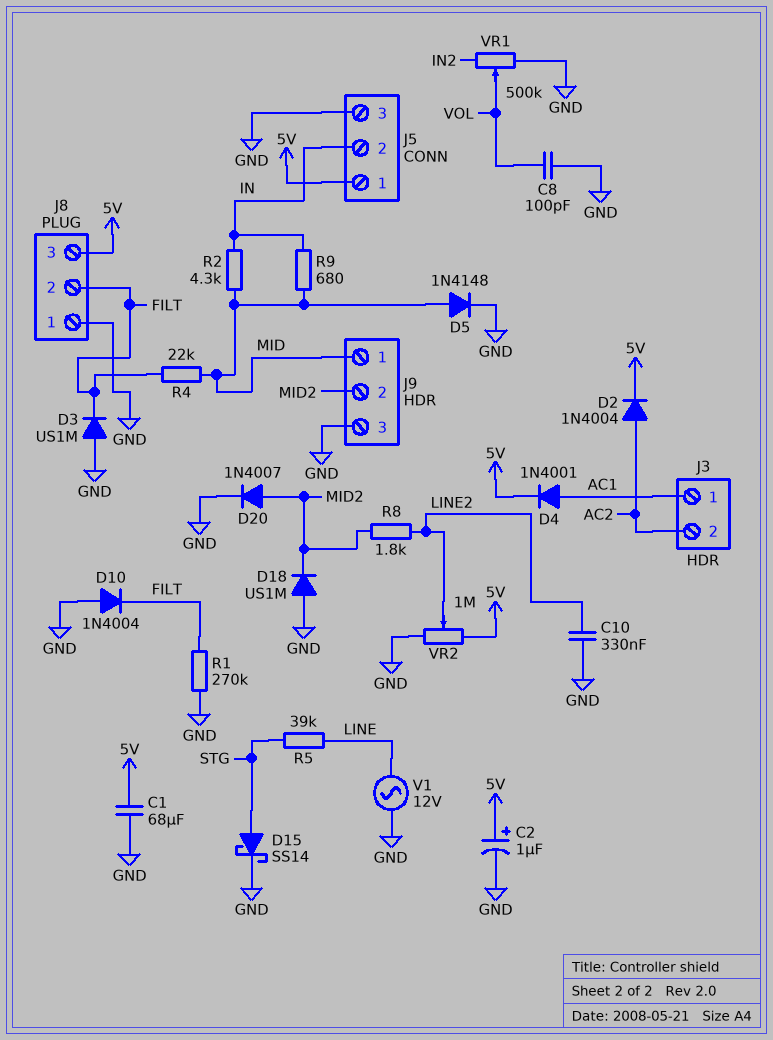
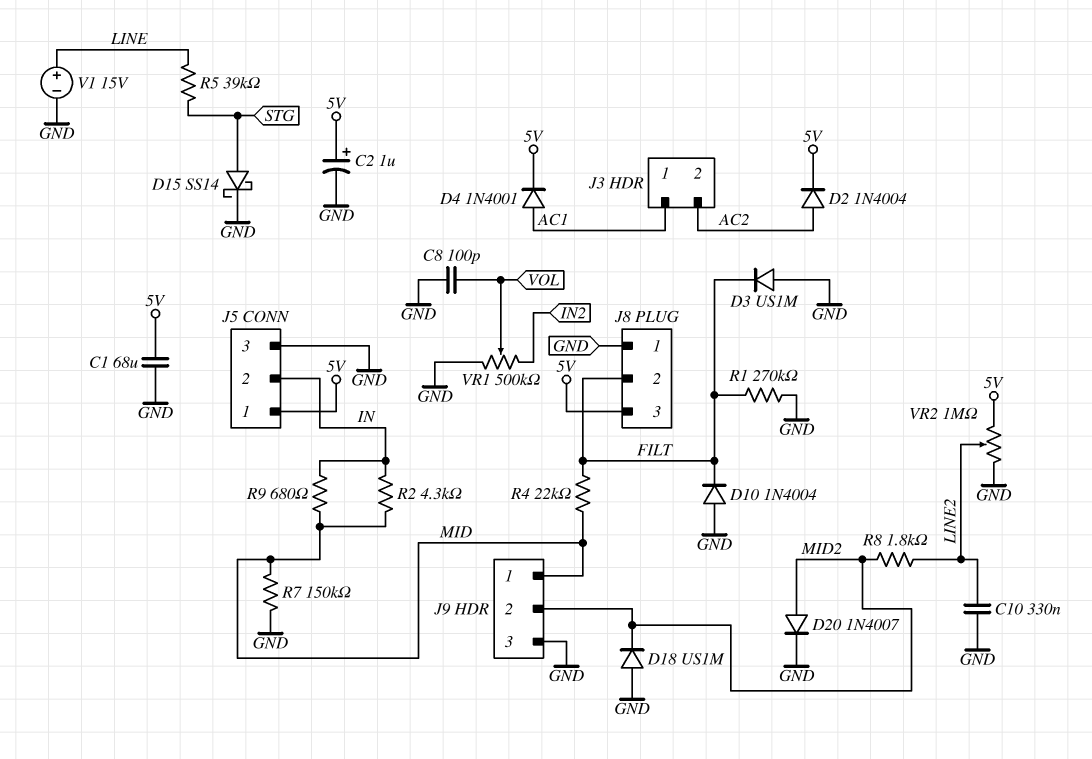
D5: diode 1N4148 (A MID, K GND) -> none
R7: none -> 150k (GND, MID)
V1: AC 12V (GND, LINE) -> 15V (plus LINE, minus GND)

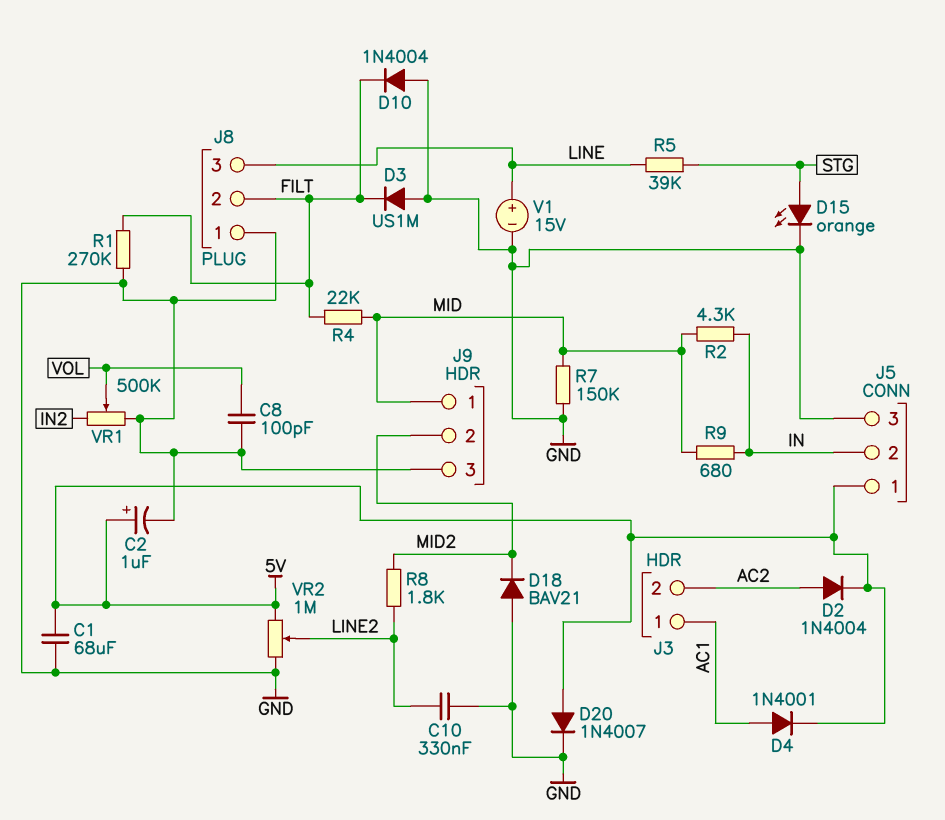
D15: schottky SS14 (A STG, K GND) -> LED orange (A STG, K GND)
D18: diode US1M (A GND, K MID2) -> diode BAV21 (A GND, K MID2)
D20: diode 1N4007 (A MID2, K GND) -> diode 1N4007 (A 5V, K GND)
J8 pin 3: 5V -> LINE

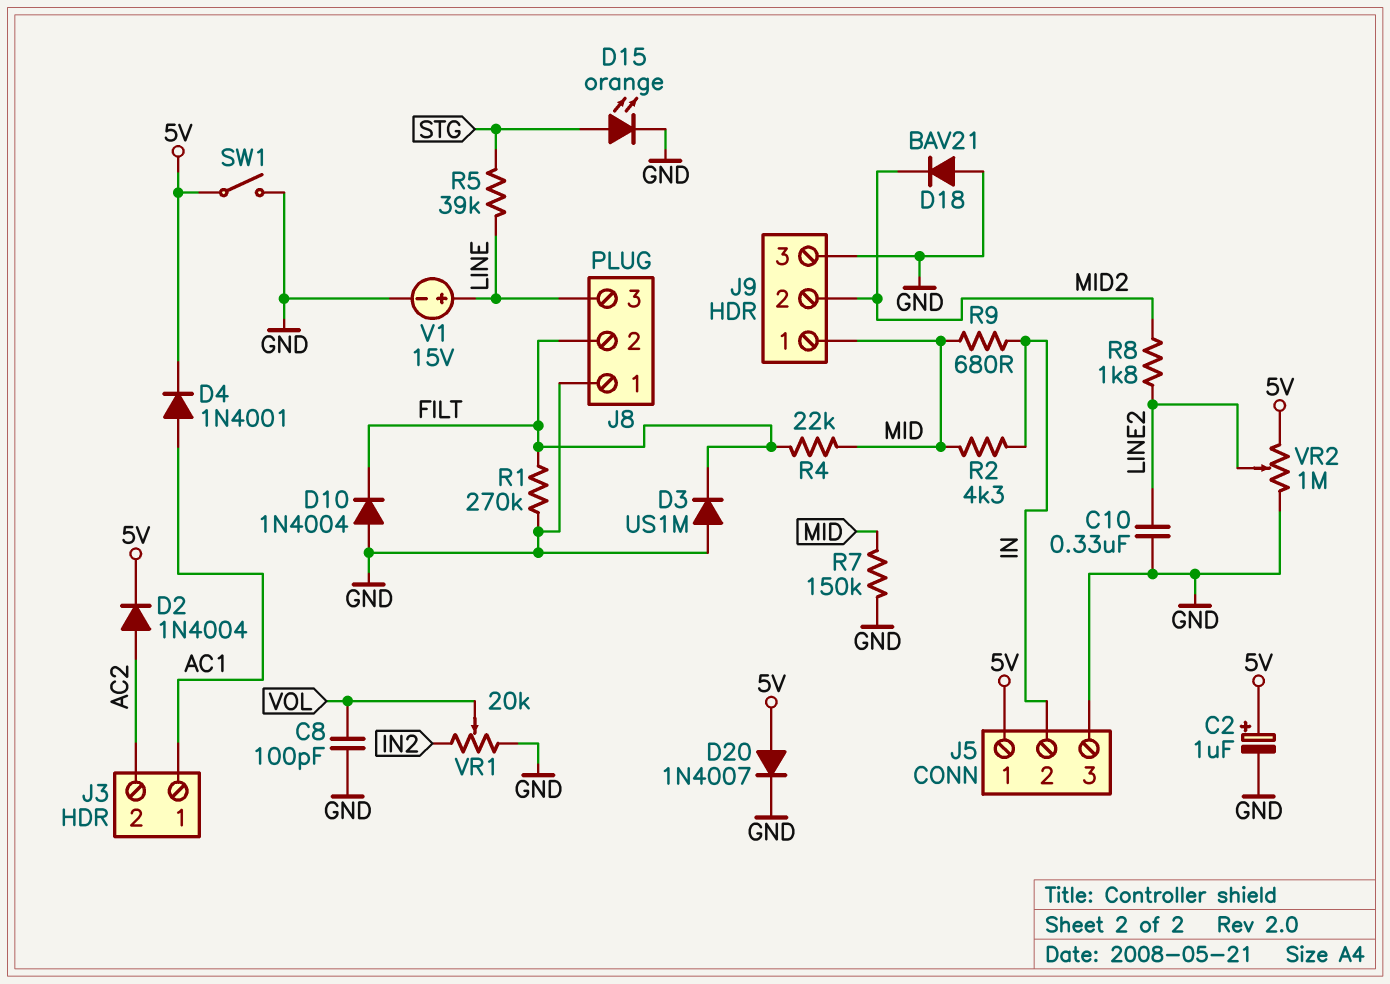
C1: 68uF (5V, GND) -> none
SW1: none -> switch (5V, GND)
VR1: 500k (GND, IN2, wiper VOL) -> 20k (GND, IN2, wiper VOL)

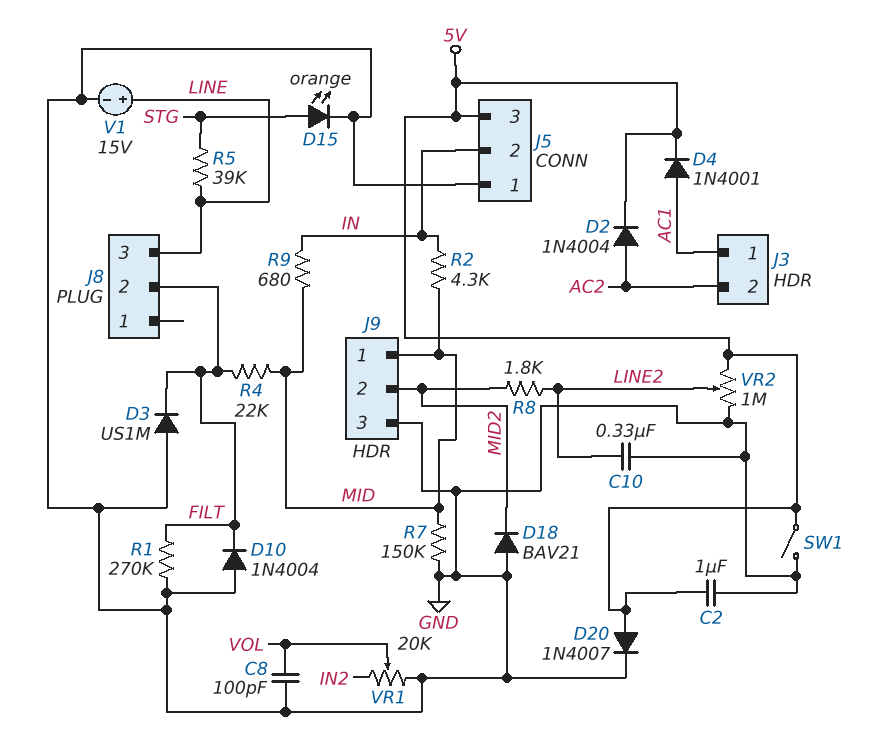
C2: 1uF (plus 5V, minus GND) -> 1uF (5V, GND)
J5 pin 1: 5V -> GND
J5 pin 3: GND -> 5V
J8 pin 1: GND -> none

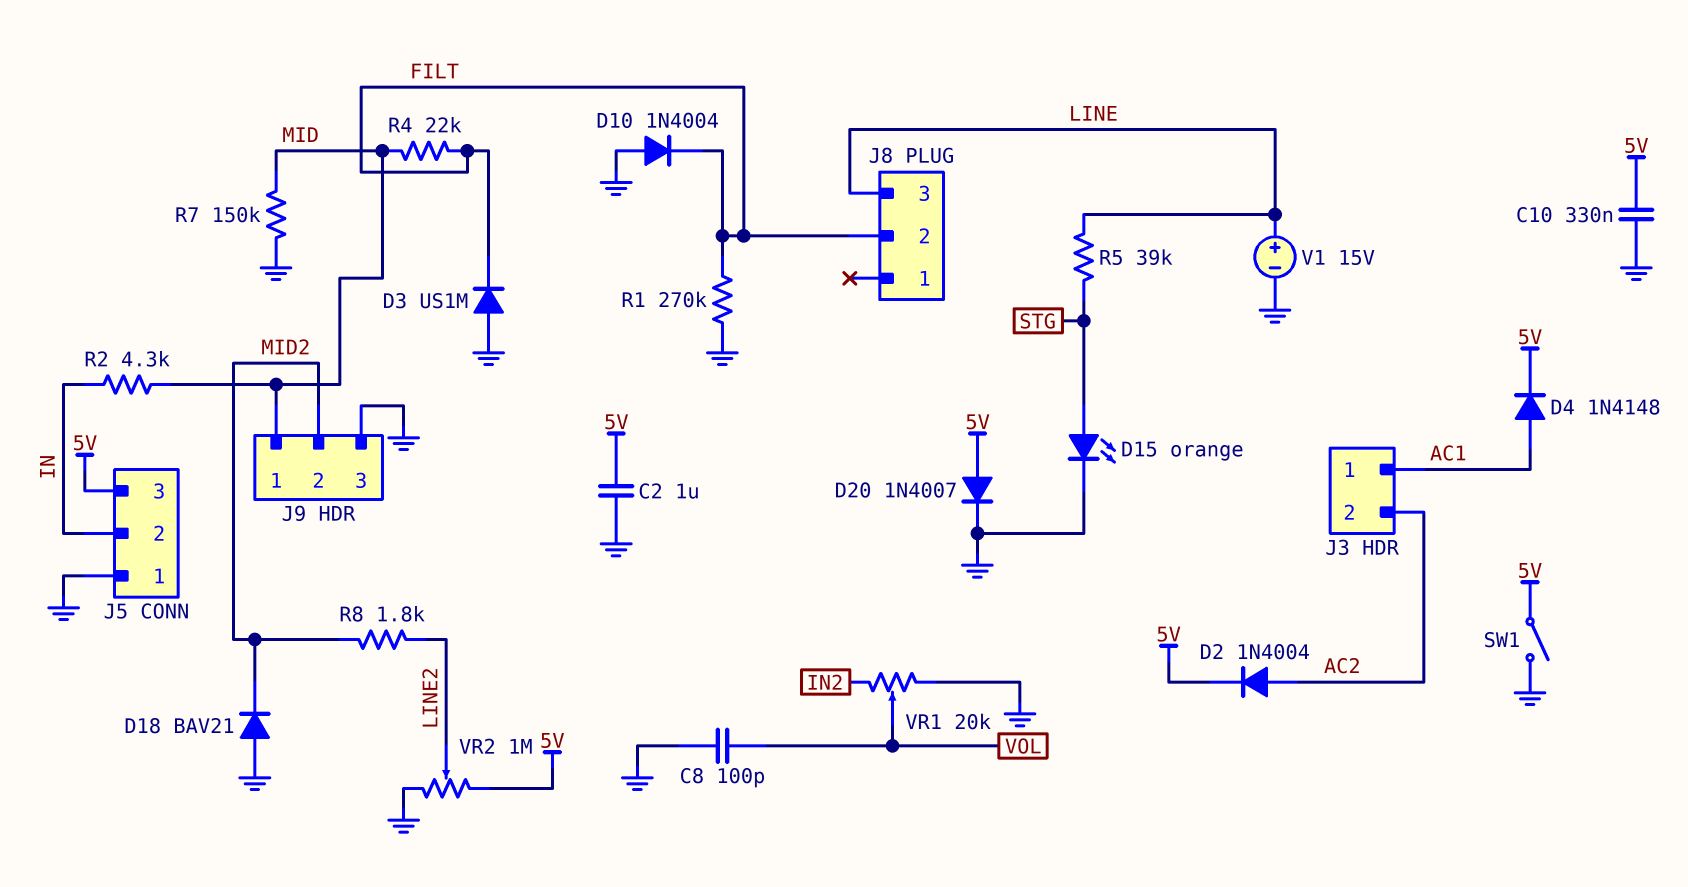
C10: 330nF (GND, LINE2) -> 330nF (5V, GND)
D4: diode 1N4001 (A AC1, K 5V) -> diode 1N4148 (A AC1, K 5V)
R9: 680 (IN, MID) -> none

